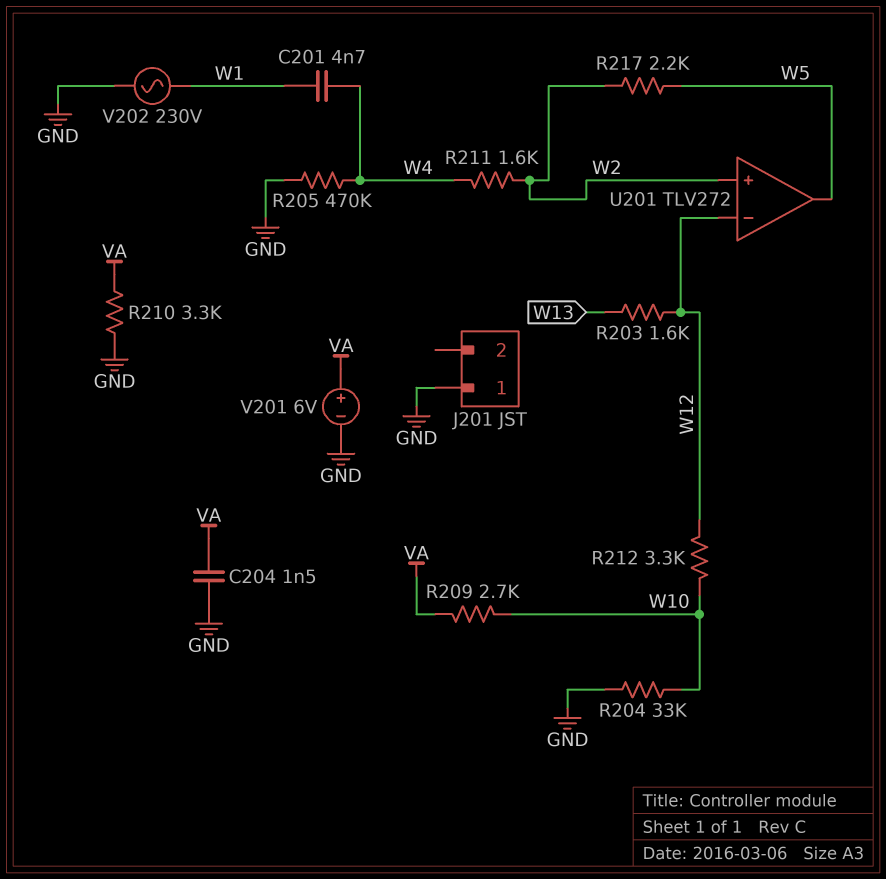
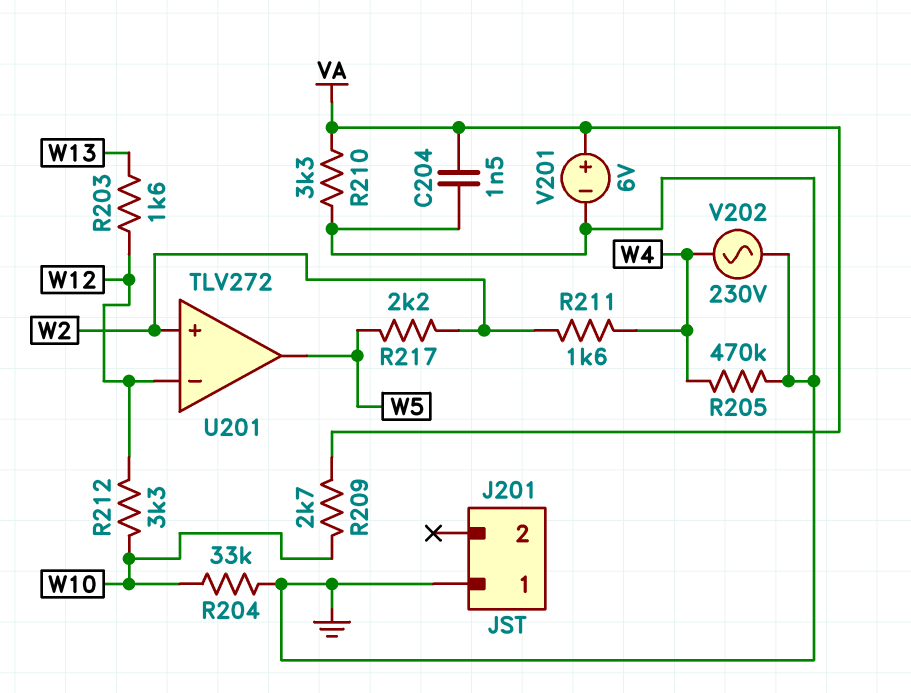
C201: 4.7nF (W1, W4) -> none
V202: AC 230V (GND, W1) -> AC 230V (GND, W4)

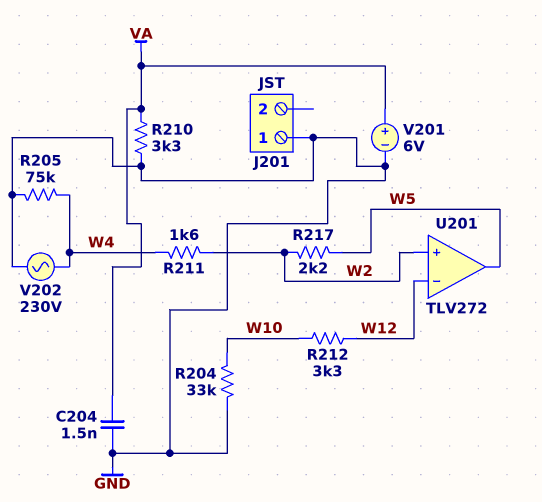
R203: 1.6k (W12, W13) -> none
R205: 470k (GND, W4) -> 75k (GND, W4)
R209: 2.7k (VA, W10) -> none

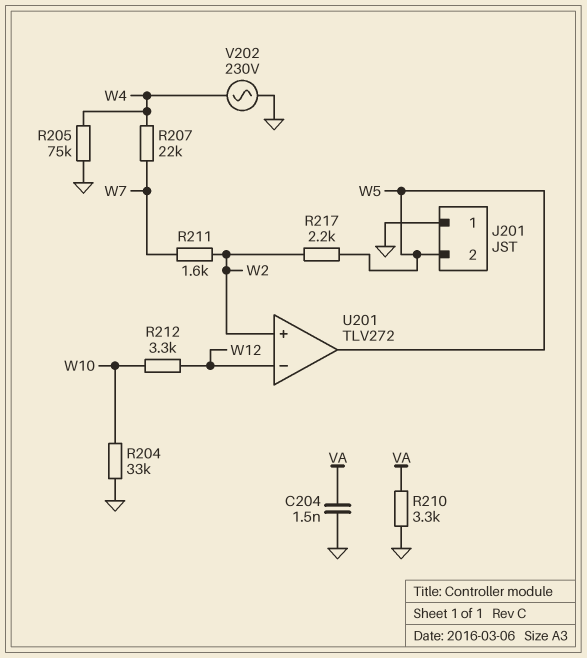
J201 pin 2: none -> W5
R207: none -> 22k (W4, W7)
R211: 1.6k (W2, W4) -> 1.6k (W2, W7)
V201: 6V (plus VA, minus GND) -> none

